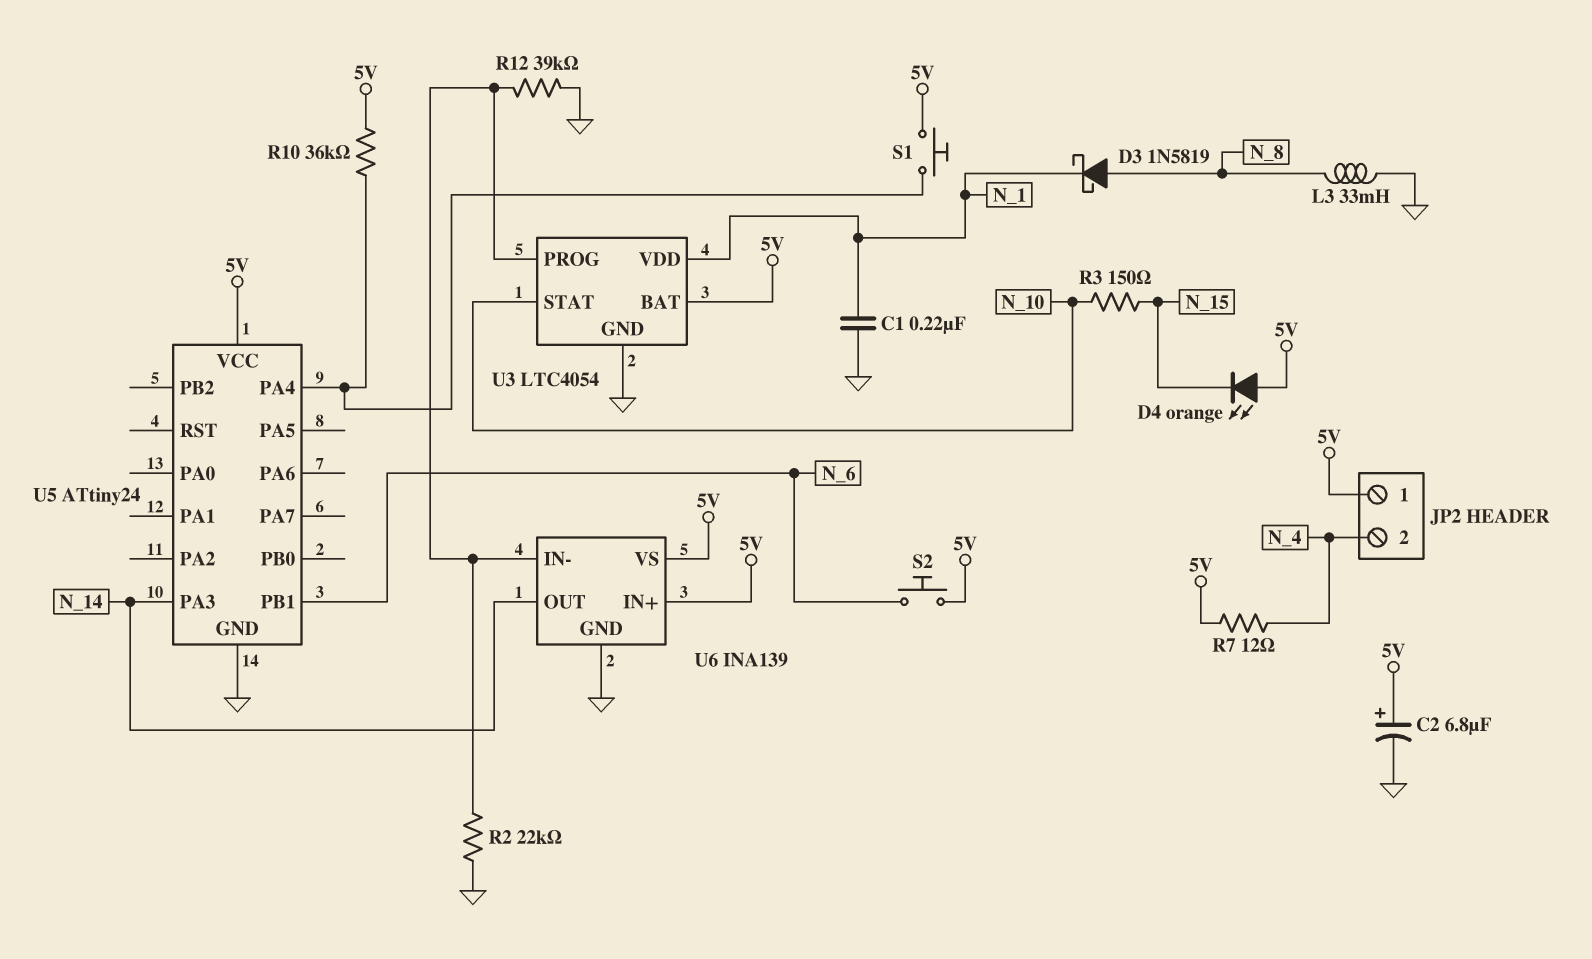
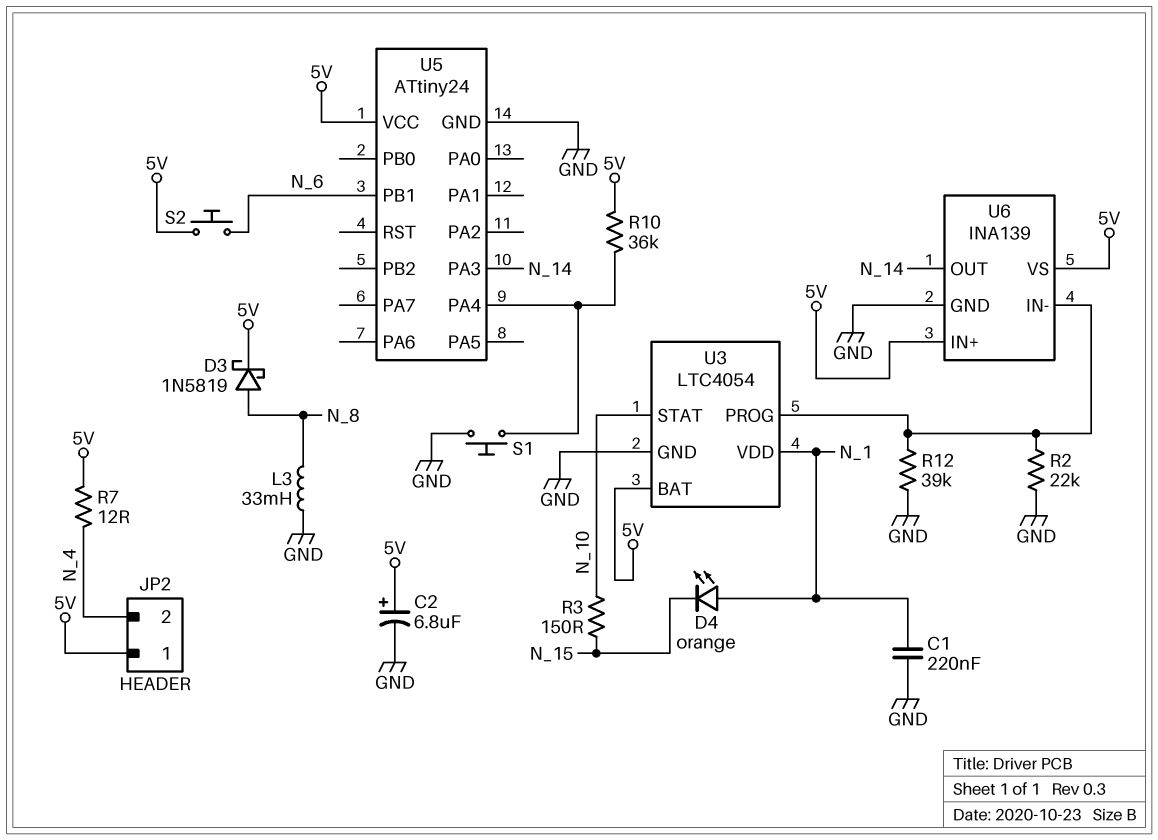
D3: schottky 1N5819 (A N_8, K N_1) -> schottky 1N5819 (A N_8, K 5V)
D4: LED orange (A 5V, K N_15) -> LED orange (A N_1, K N_15)
S1: button (5V, U5/PA4) -> button (GND, U5/PA4)

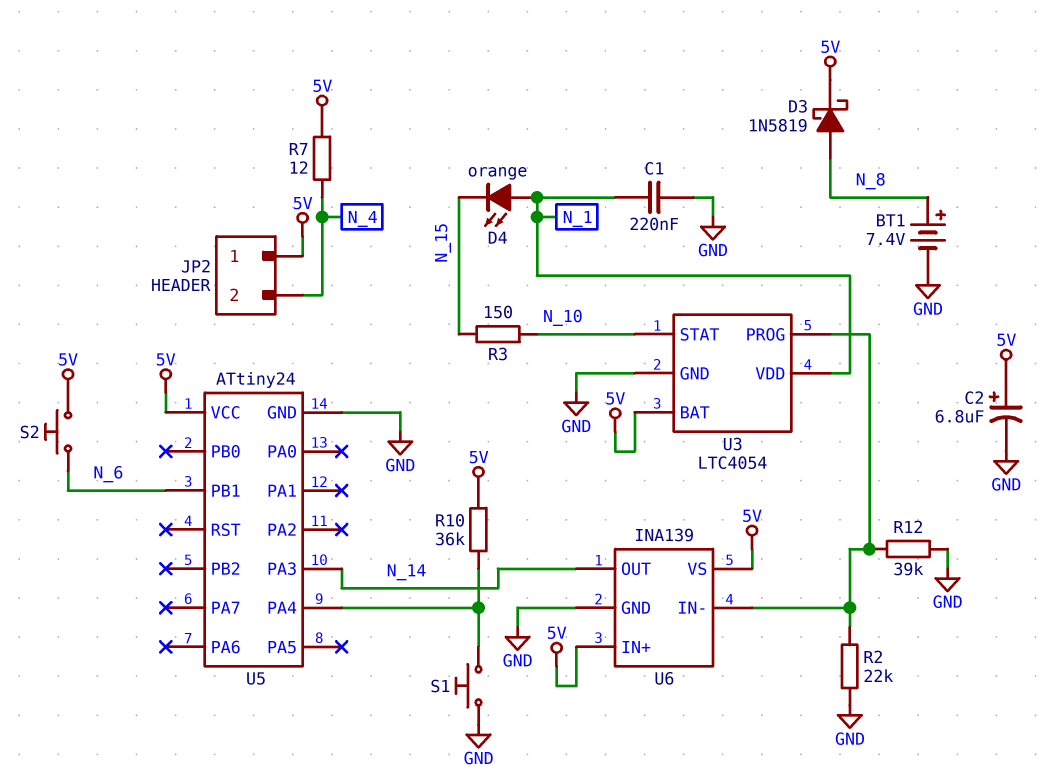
BT1: none -> 7.4V (plus N_8, minus GND)
L3: 33mH (GND, N_8) -> none

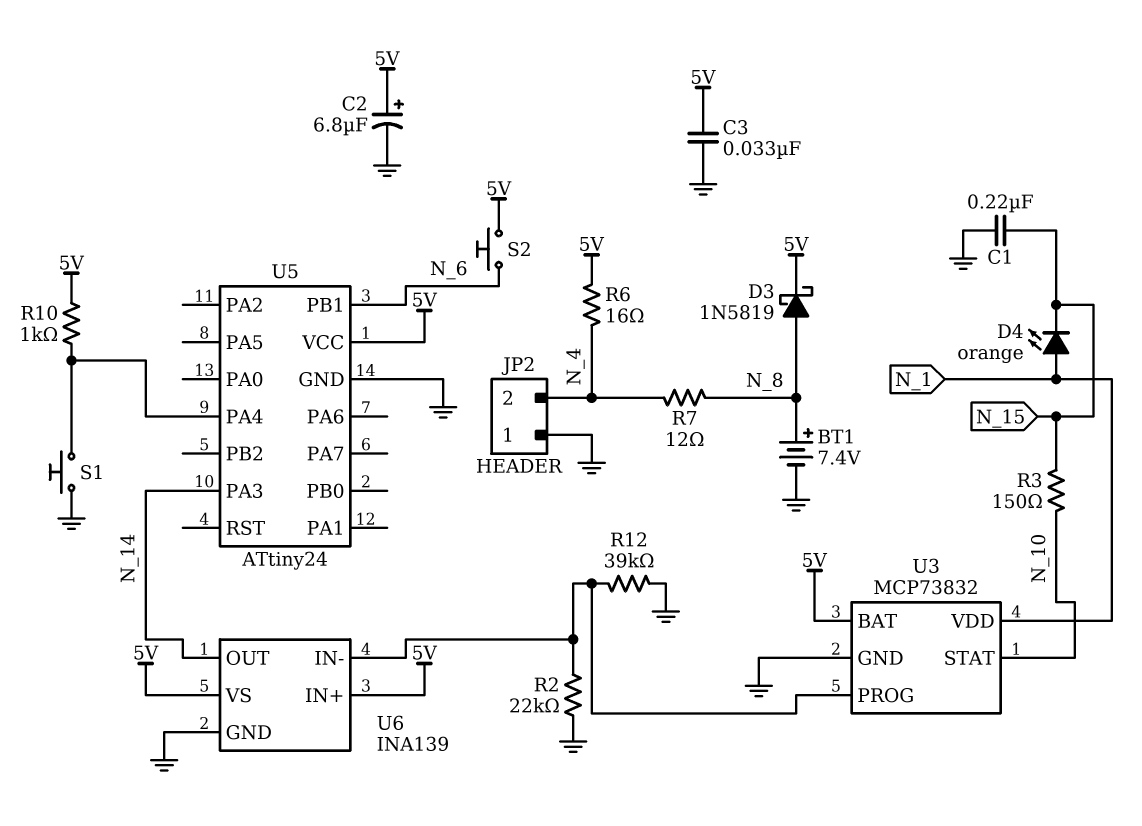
C1: 220nF (GND, N_1) -> 220nF (GND, N_15)
C3: none -> 33nF (5V, GND)
JP2 pin 1: 5V -> GND
R6: none -> 16 (5V, N_4)
R7: 12 (5V, N_4) -> 12 (N_4, N_8)
R10: 36k (5V, U5/PA4) -> 1k (5V, U5/PA4)
U3: LTC4054 -> MCP73832

